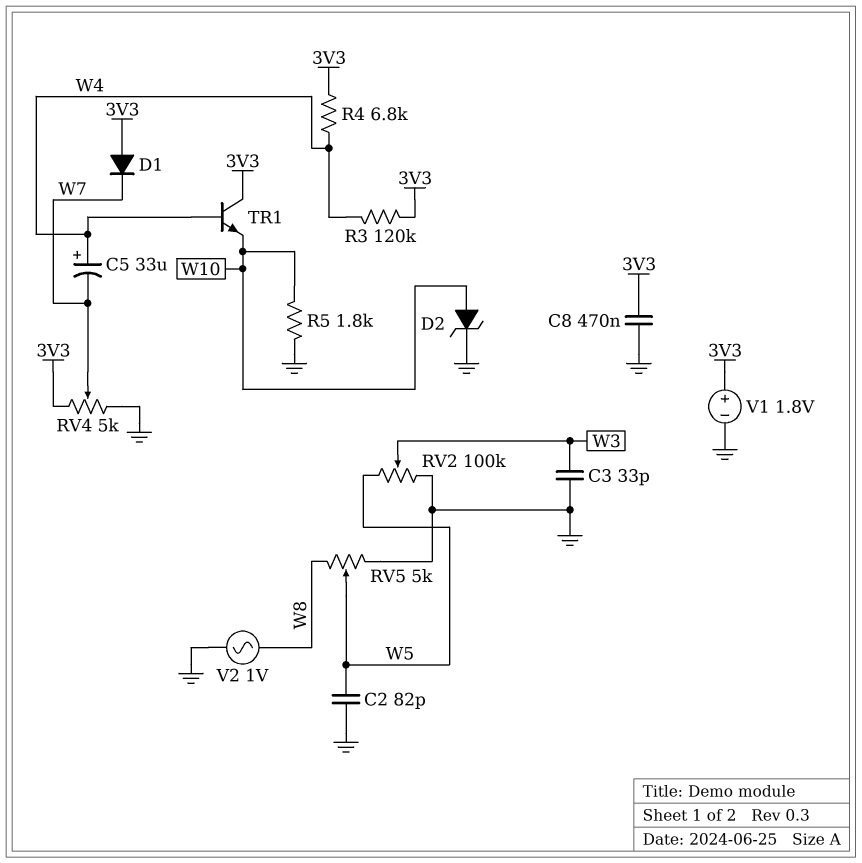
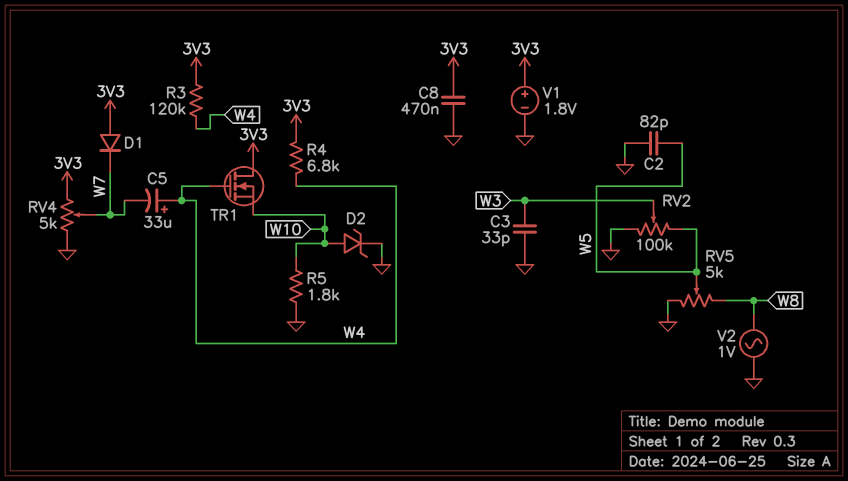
TR1: NPN (B W4, C 3V3, E W10) -> NMOS (G W4, D 3V3, S W10)

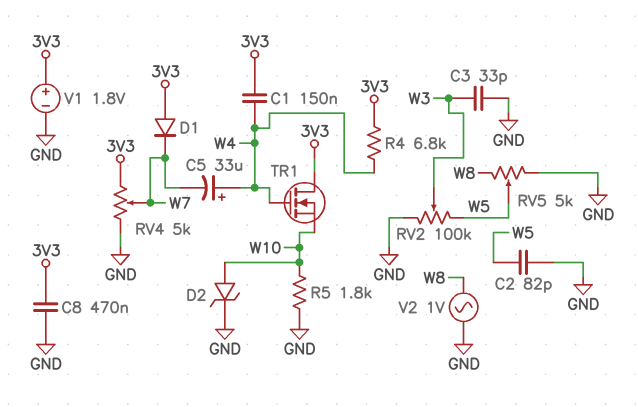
C1: none -> 150nF (3V3, W4)
R3: 120k (3V3, W4) -> none

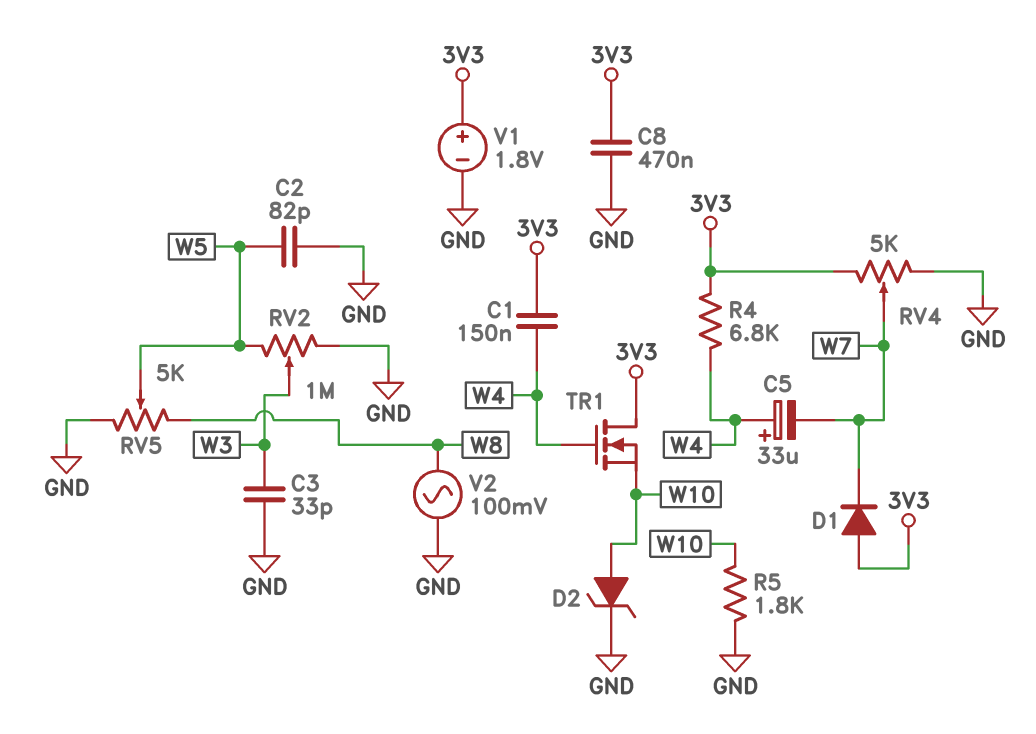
RV2: 100k (GND, W5, wiper W3) -> 1M (GND, W5, wiper W3)
V2: AC 1V (GND, W8) -> AC 100mV (GND, W8)

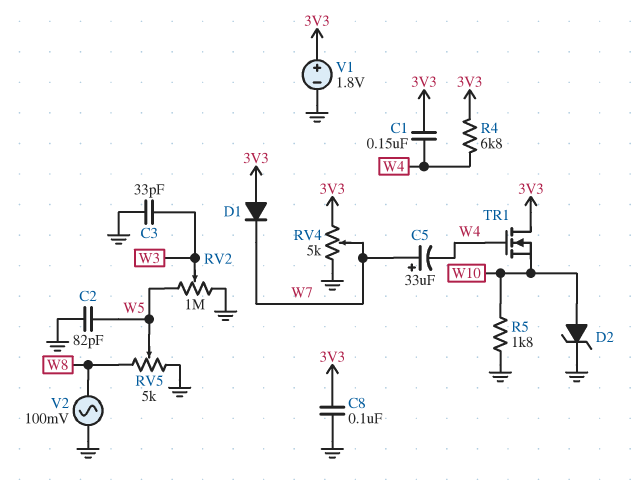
C5: 33uF (plus W4, minus W7) -> 33uF (plus W7, minus W4)
C8: 470nF (3V3, GND) -> 100nF (3V3, GND)

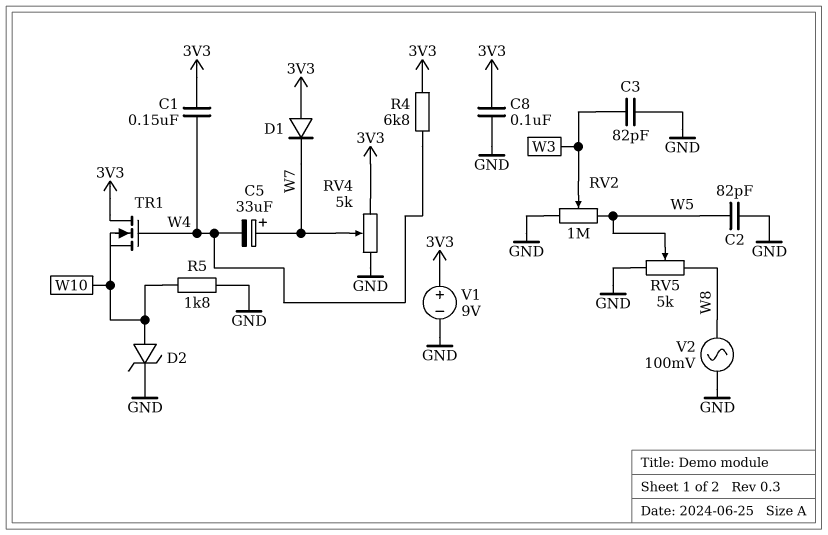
C3: 33pF (GND, W3) -> 82pF (GND, W3)
V1: 1.8V (plus 3V3, minus GND) -> 9V (plus 3V3, minus GND)

